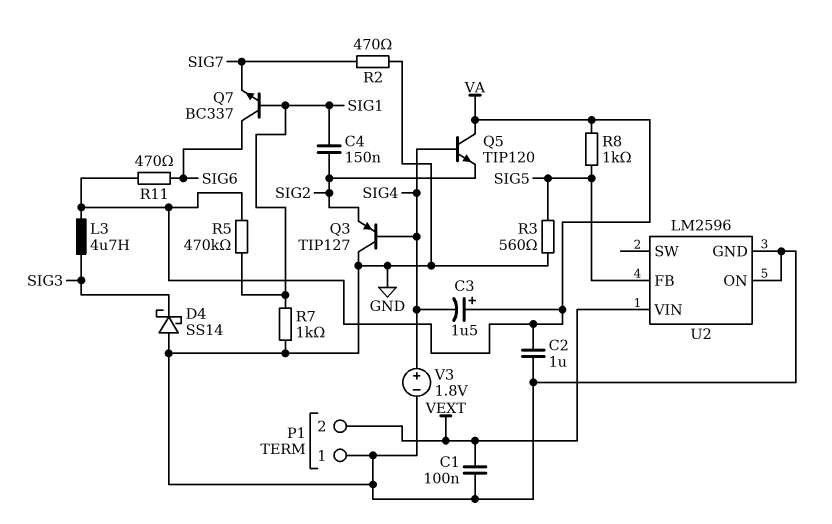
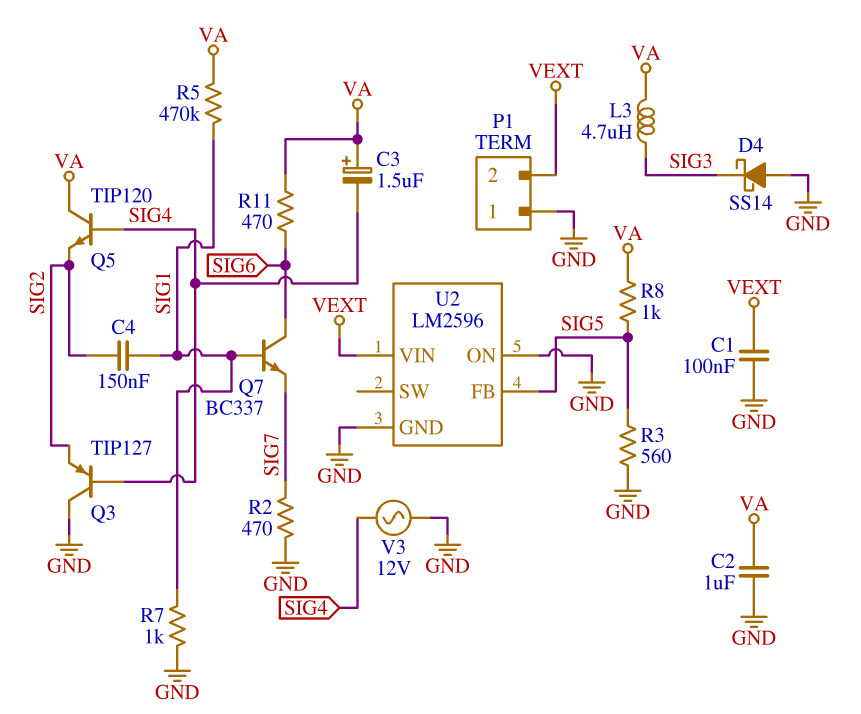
V3: 1.8V (plus SIG4, minus GND) -> AC 12V (GND, SIG4)

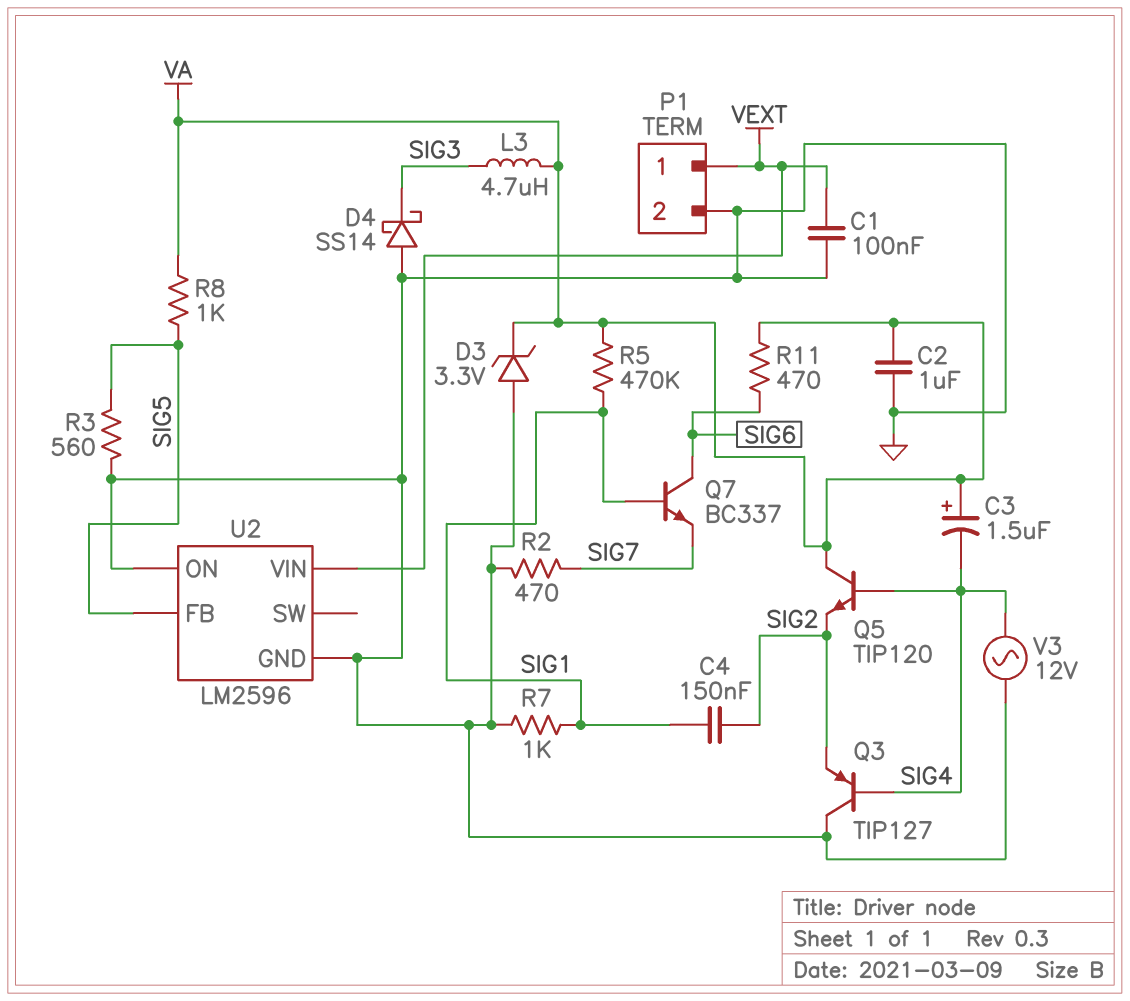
D3: none -> zener 3.3V (A GND, K VA)
P1 pin 1: GND -> VEXT
P1 pin 2: VEXT -> GND

